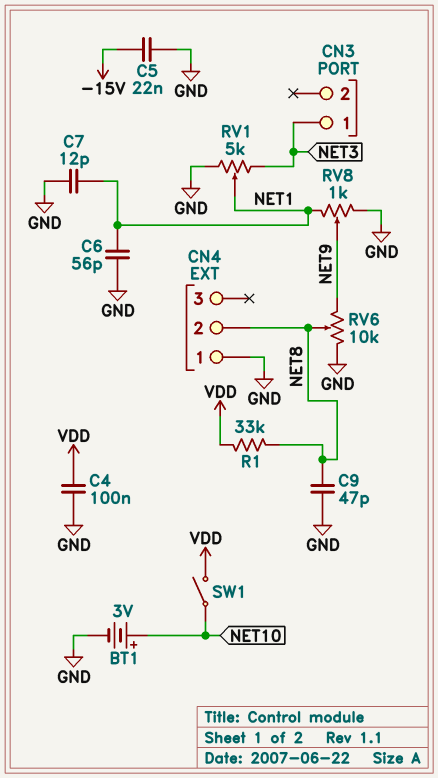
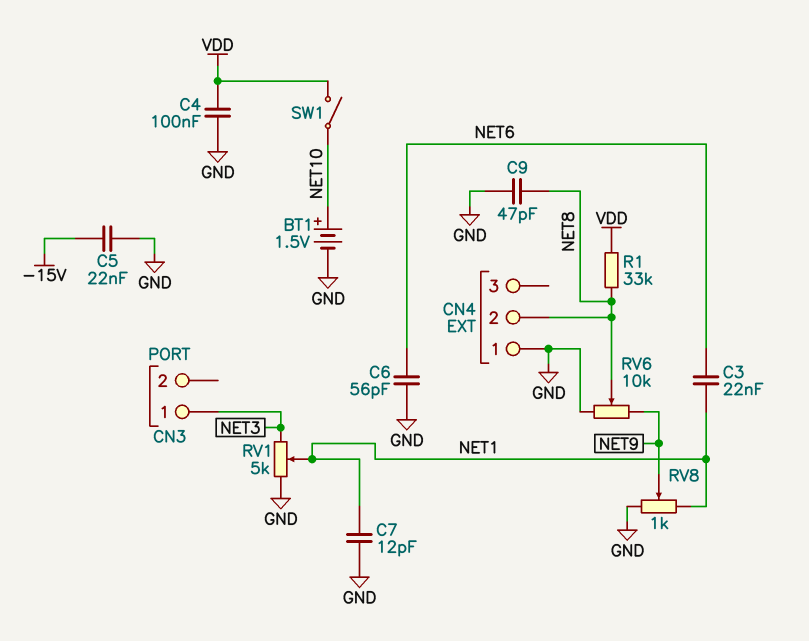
BT1: 3V (plus NET10, minus GND) -> 1.5V (plus NET10, minus GND)
C3: none -> 22nF (NET1, NET6)
C6: 56pF (GND, NET1) -> 56pF (GND, NET6)

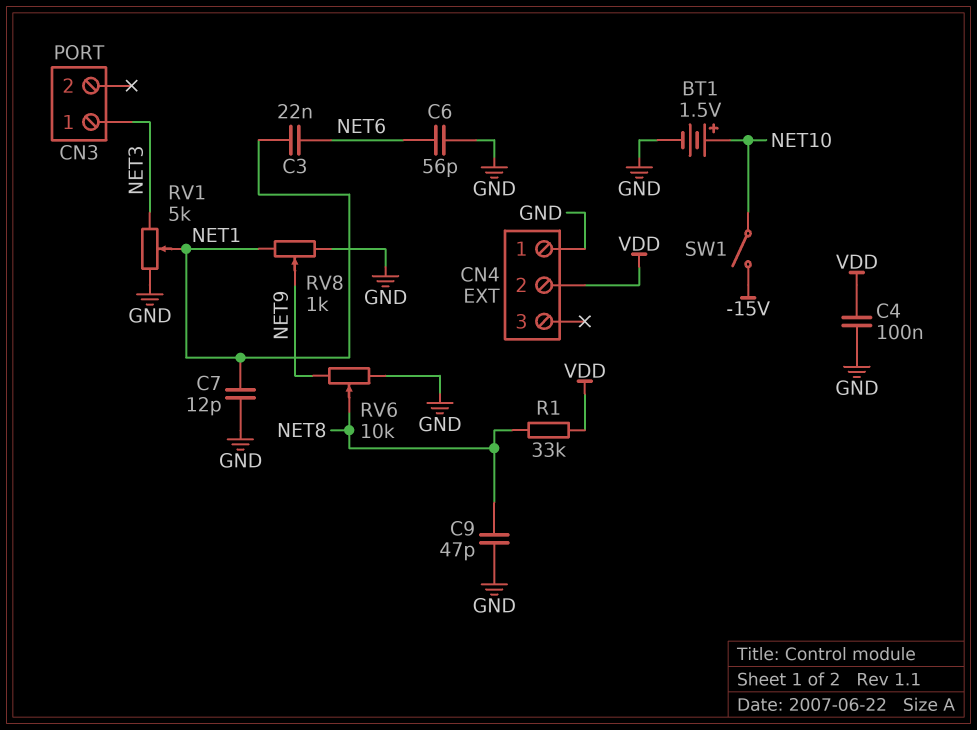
C5: 22nF (-15V, GND) -> none
CN4 pin 2: NET8 -> VDD
SW1: switch (NET10, VDD) -> switch (-15V, NET10)

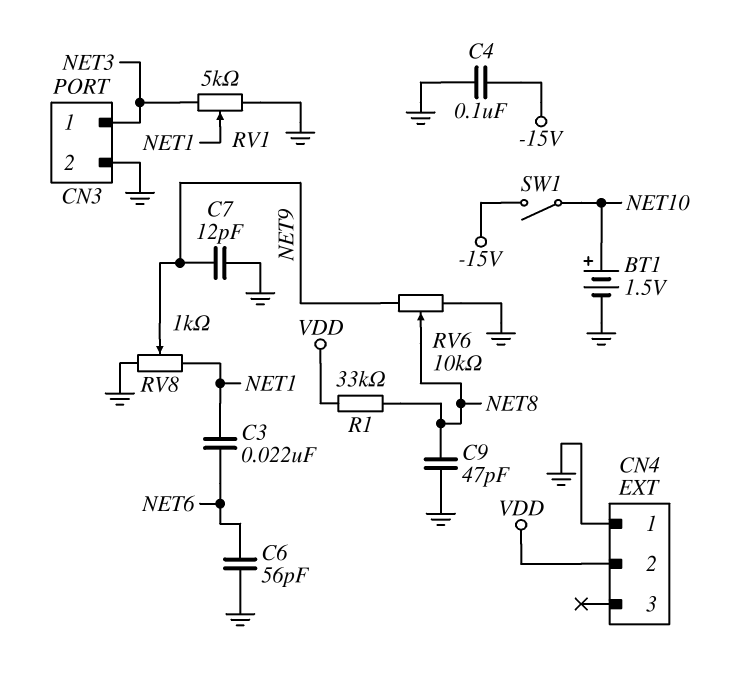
C4: 100nF (GND, VDD) -> 100nF (-15V, GND)
C7: 12pF (GND, NET1) -> 12pF (GND, NET9)
CN3 pin 2: none -> GND

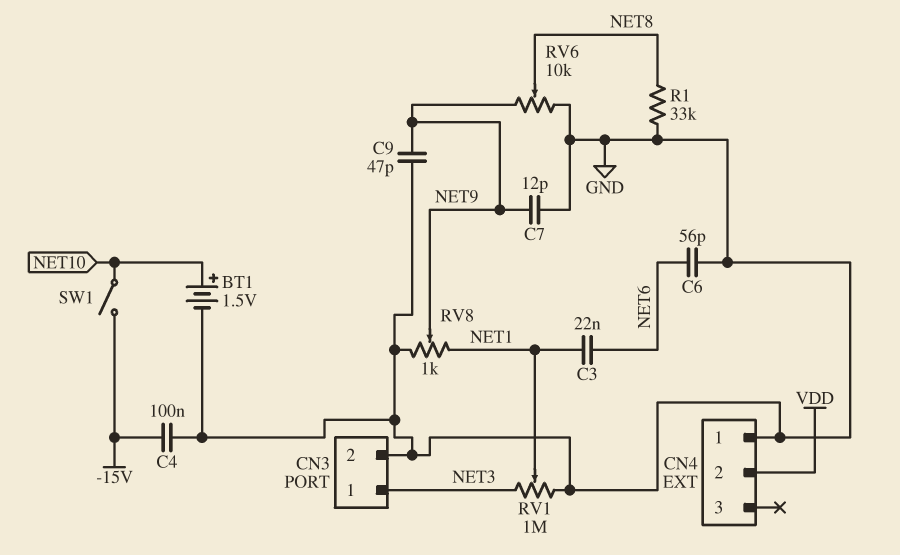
C9: 47pF (GND, NET8) -> 47pF (GND, NET9)
R1: 33k (NET8, VDD) -> 33k (GND, NET8)
RV1: 5k (GND, NET3, wiper NET1) -> 1M (GND, NET3, wiper NET1)

